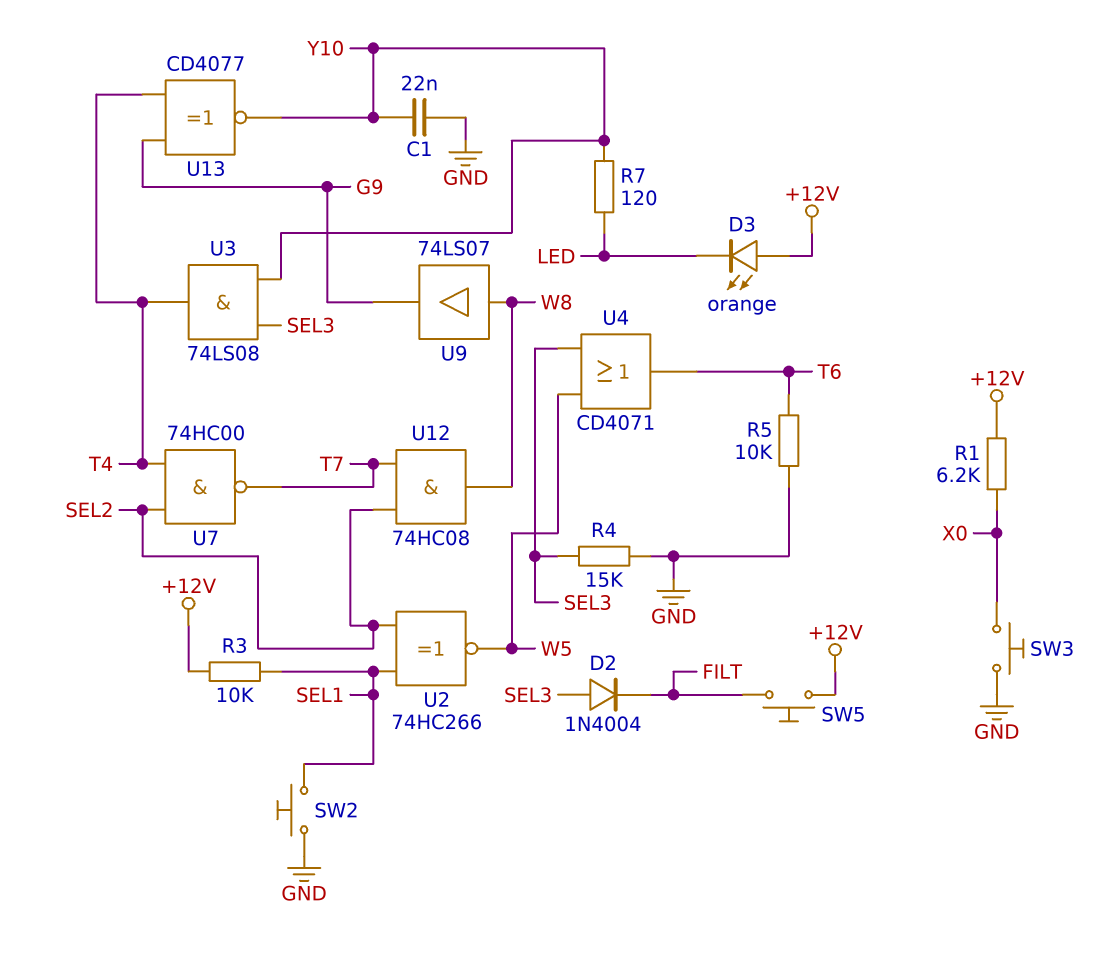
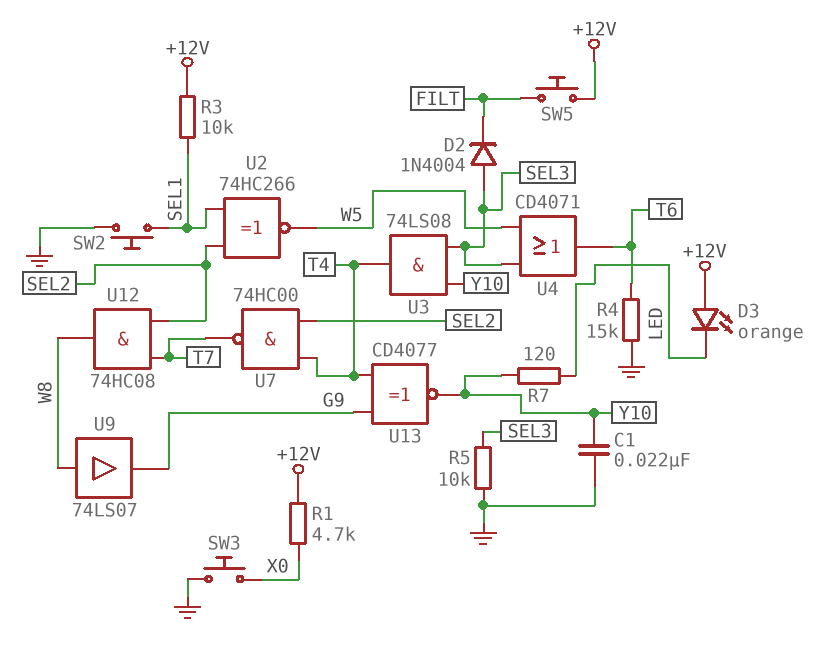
R1: 6.2k (+12V, X0) -> 4.7k (+12V, X0)
R4: 15k (GND, SEL3) -> 15k (GND, T6)
R5: 10k (GND, T6) -> 10k (GND, SEL3)

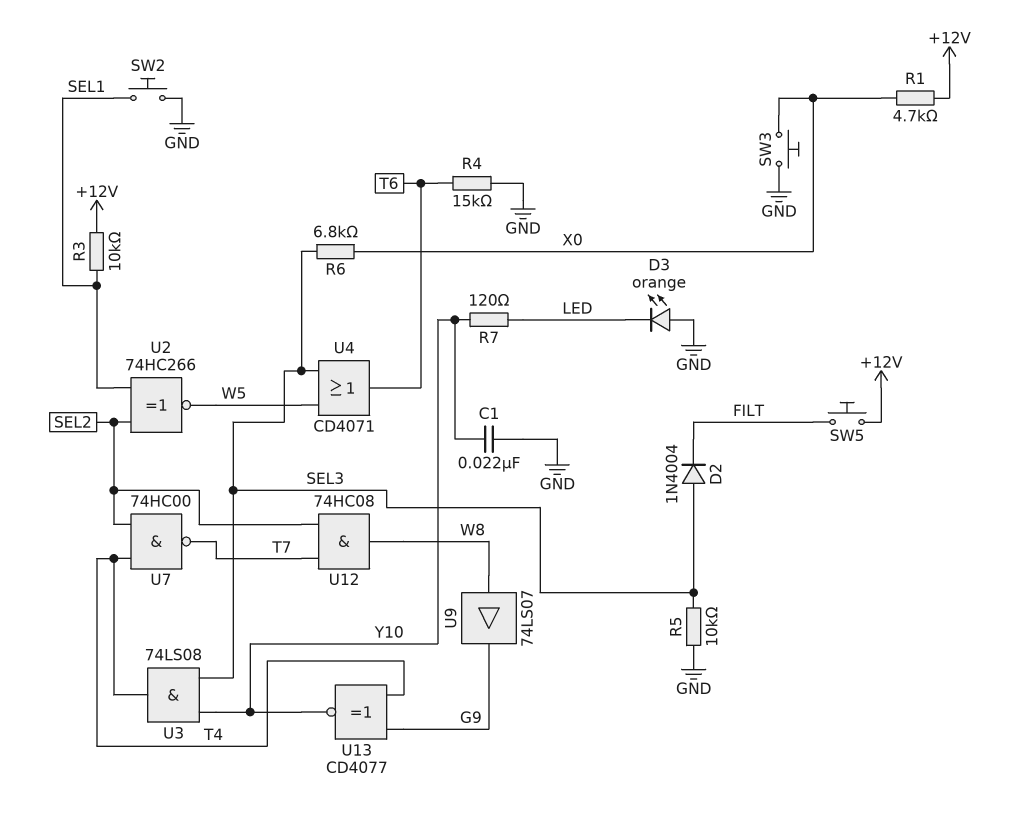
D3: LED orange (A +12V, K LED) -> LED orange (A GND, K LED)
R6: none -> 6.8k (SEL3, X0)

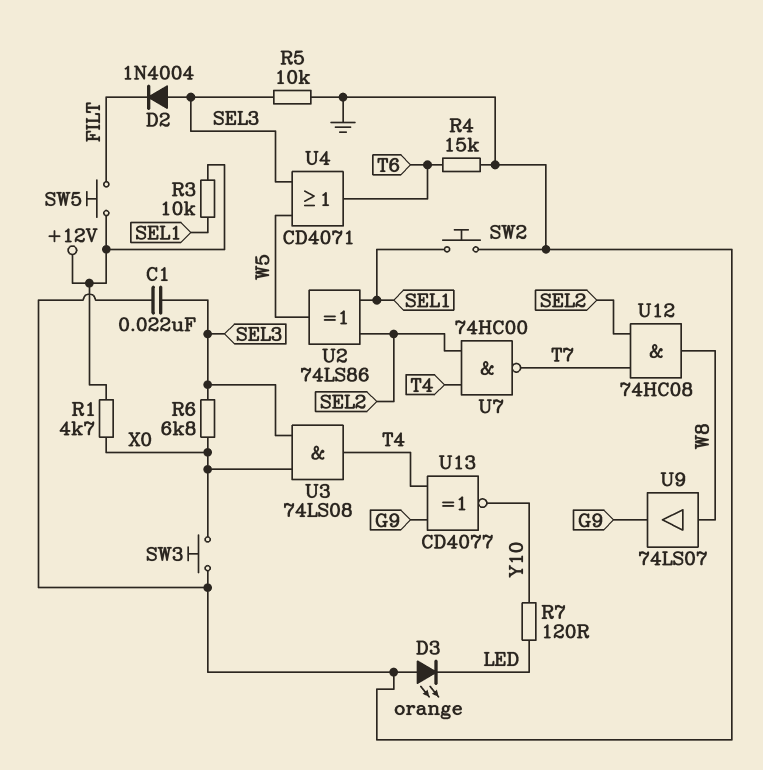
C1: 22nF (GND, Y10) -> 22nF (GND, SEL3)
U2: XNOR 74HC266 (in SEL1, in SEL2, out W5) -> XOR 74LS86 (in SEL1, in SEL2, out W5)
U3: AND 74LS08 (in SEL3, in Y10, out T4) -> AND 74LS08 (in SEL3, in X0, out T4)

